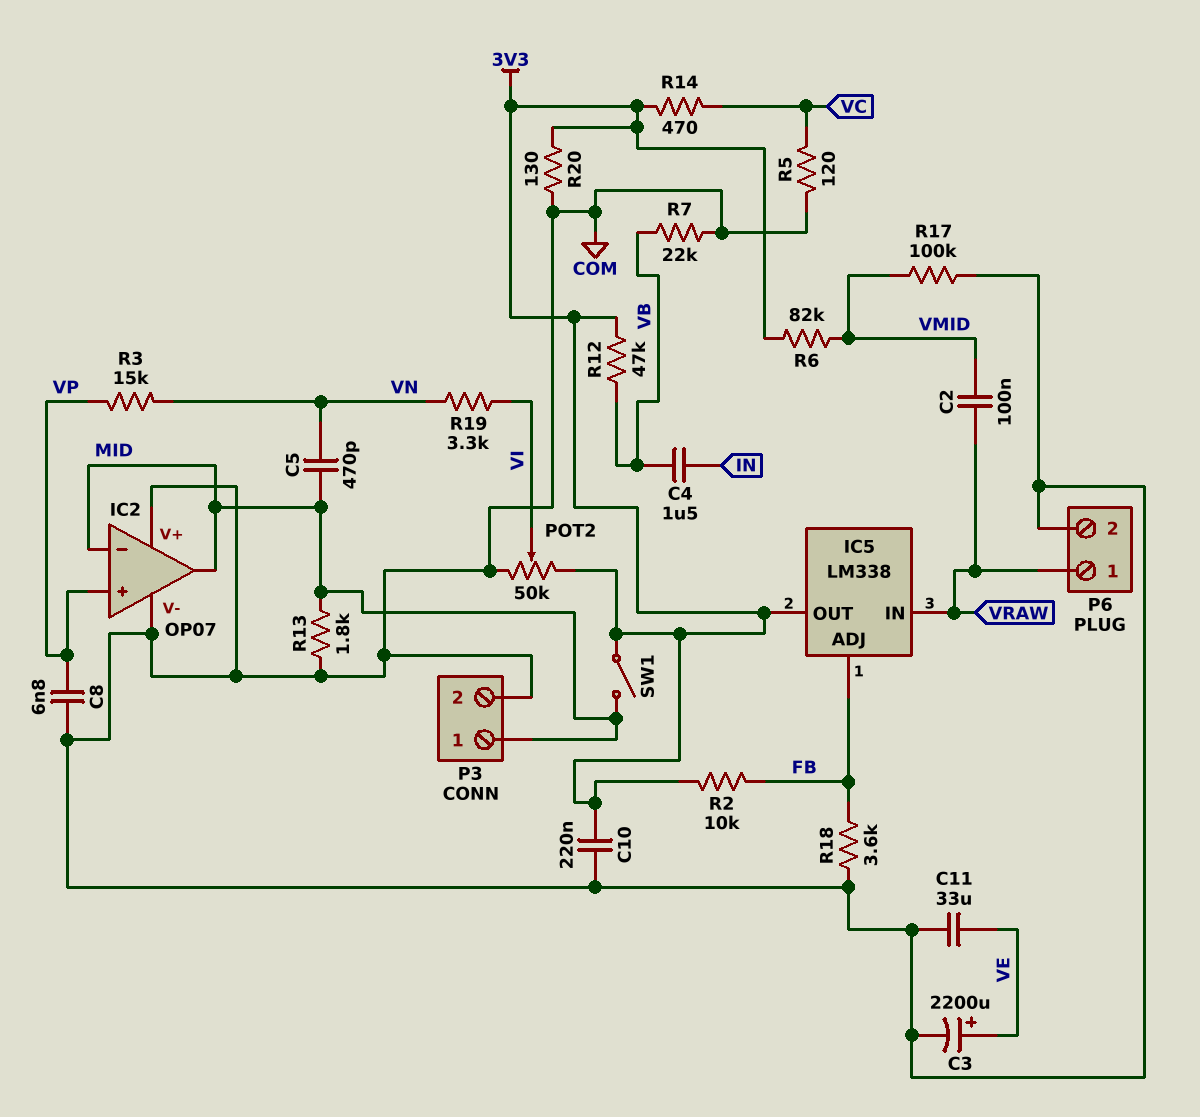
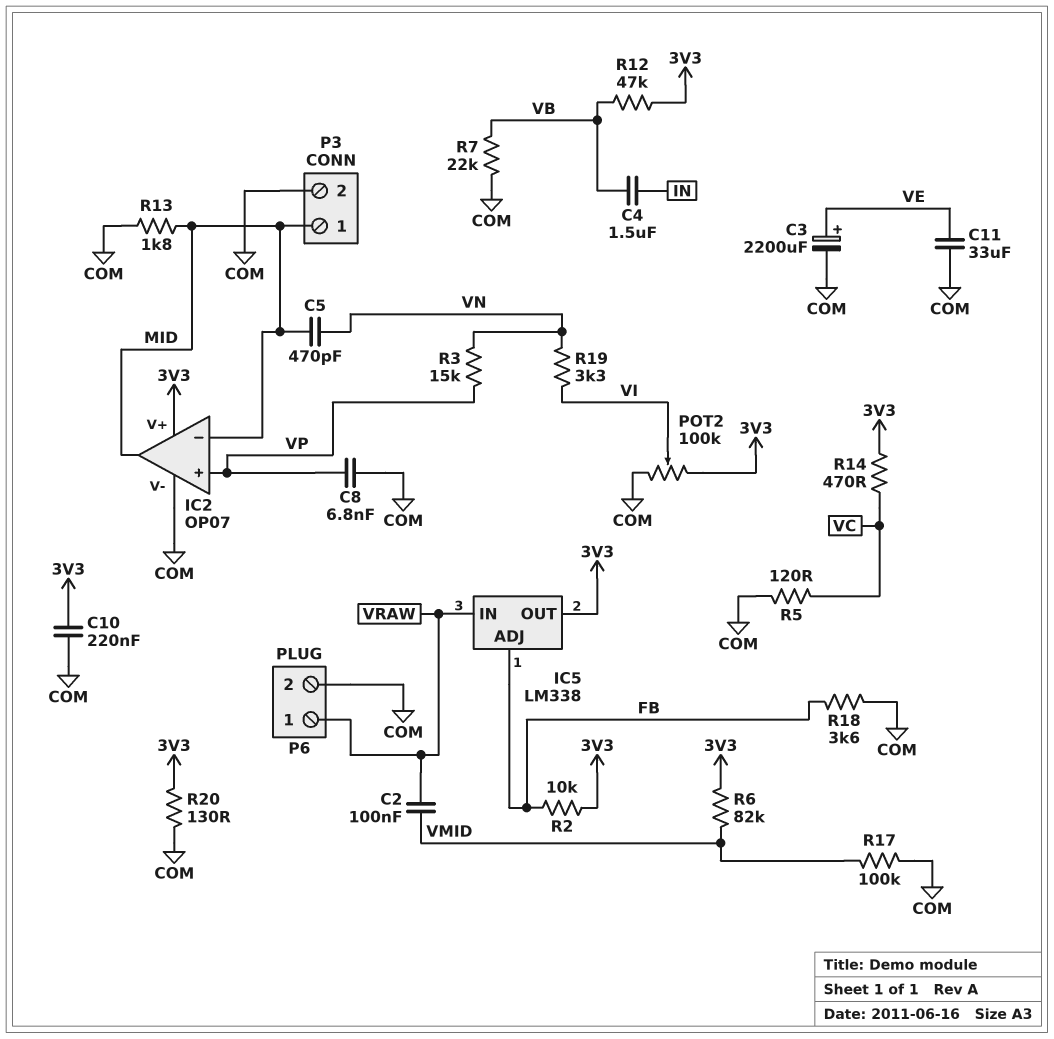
IC2 pin V+: COM -> 3V3
POT2: 50k (3V3, COM, wiper VI) -> 100k (3V3, COM, wiper VI)
SW1: switch (3V3, MID) -> none

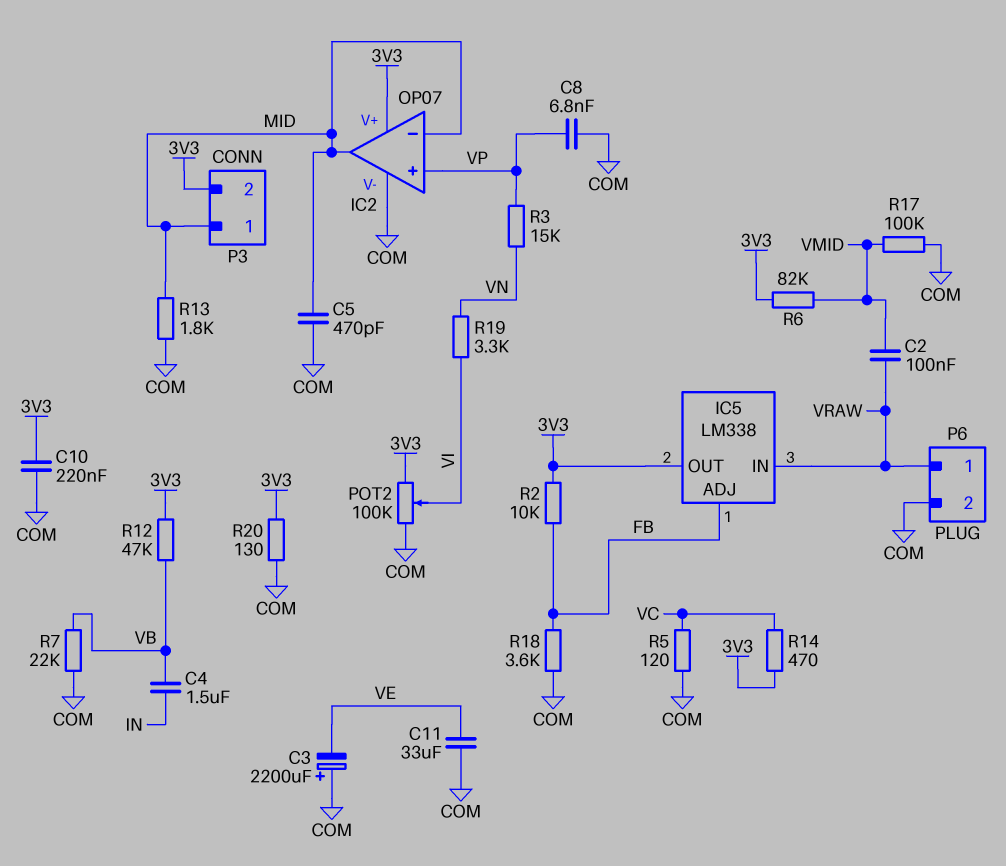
C3: 2200uF (plus VE, minus COM) -> 2200uF (plus COM, minus VE)
C5: 470pF (MID, VN) -> 470pF (COM, MID)
P3 pin 2: COM -> 3V3

